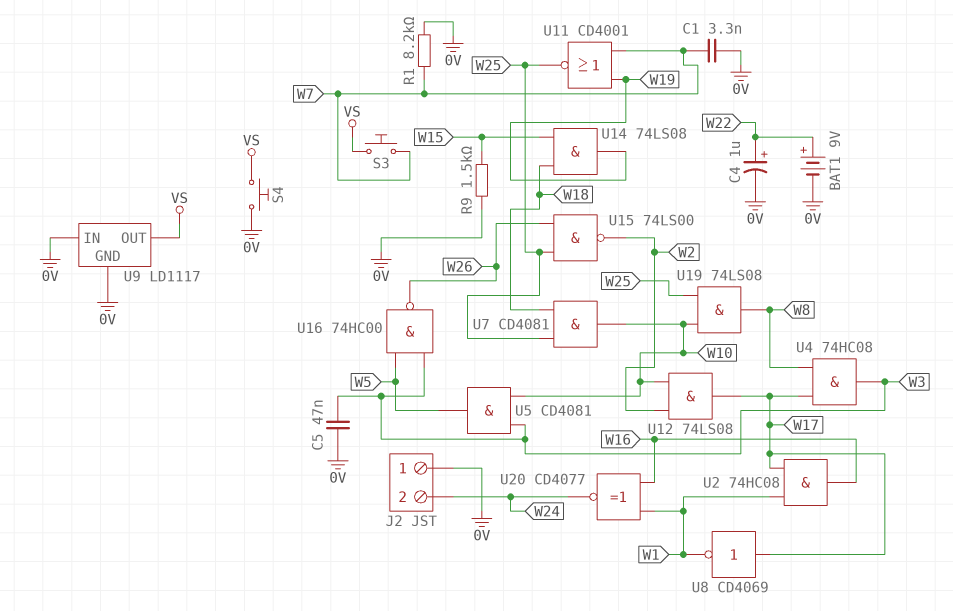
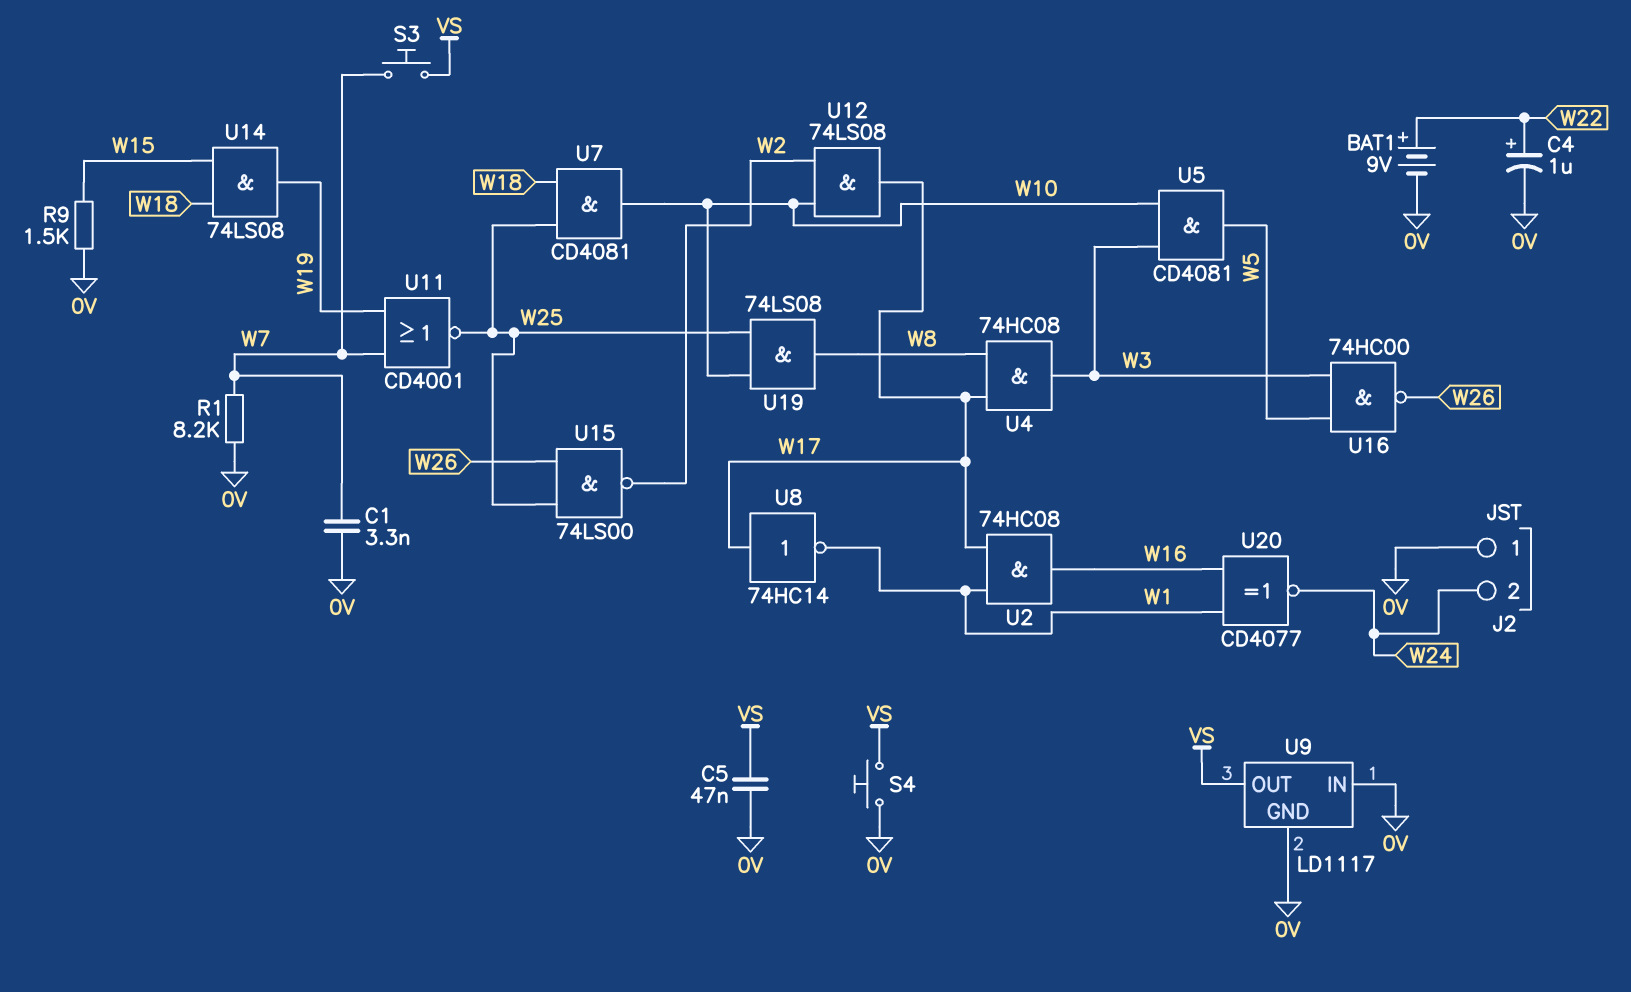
C5: 47nF (0V, W3) -> 47nF (0V, VS)
U8: NOT CD4069 (in W17, out W1) -> NOT 74HC14 (in W17, out W1)

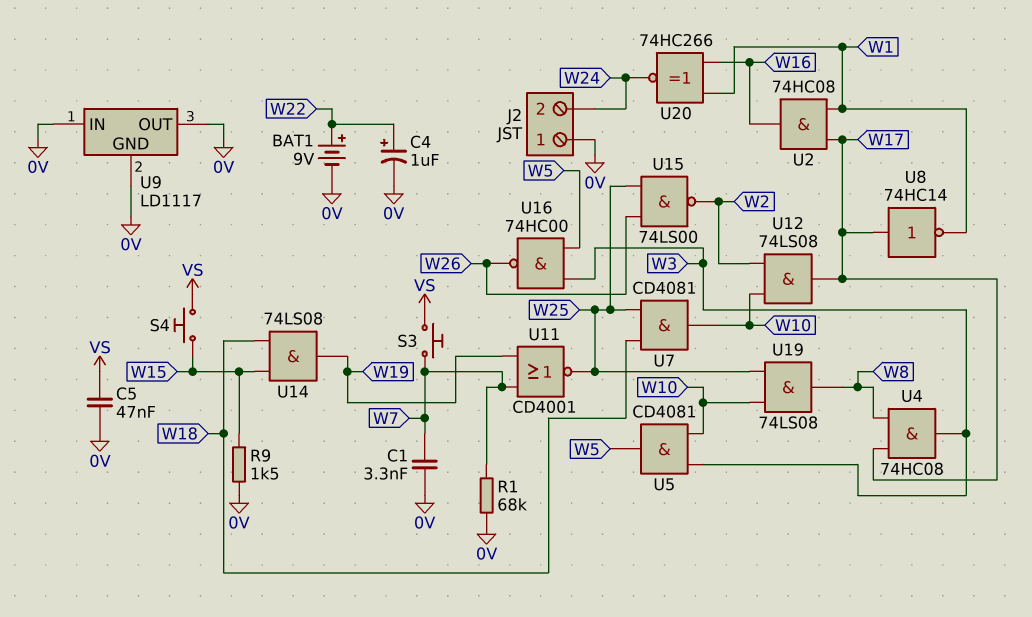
R1: 8.2k (0V, W7) -> 68k (0V, W7)
S4: button (0V, VS) -> button (VS, W15)
U9 pin OUT: VS -> 0V
U20: XNOR CD4077 (in W1, in W16, out W24) -> XNOR 74HC266 (in W1, in W16, out W24)

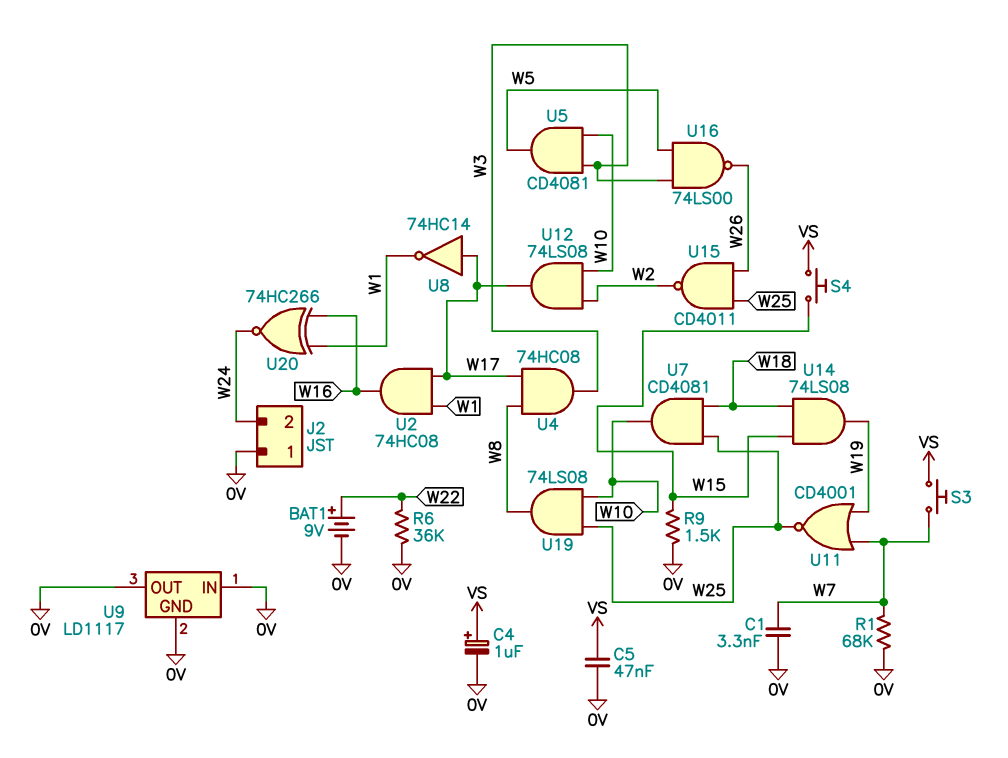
C4: 1uF (plus W22, minus 0V) -> 1uF (plus VS, minus 0V)
R6: none -> 36k (0V, W22)
U15: NAND 74LS00 (in W25, in W26, out W2) -> NAND CD4011 (in W25, in W26, out W2)
U16: NAND 74HC00 (in W3, in W5, out W26) -> NAND 74LS00 (in W3, in W5, out W26)

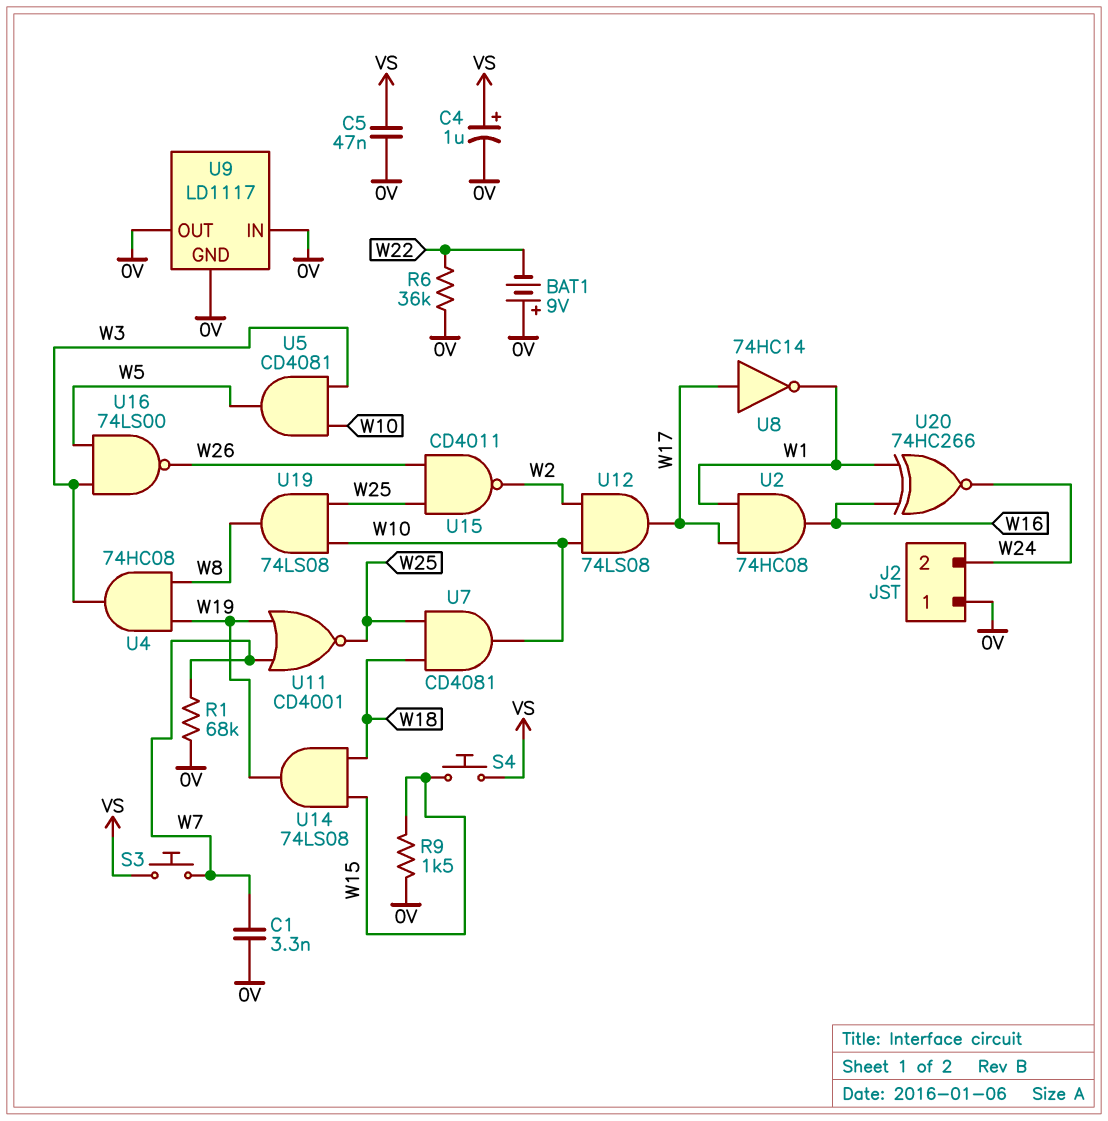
BAT1: 9V (plus W22, minus 0V) -> 9V (plus 0V, minus W22)
U4: AND 74HC08 (in W8, in W17, out W3) -> AND 74HC08 (in W8, in W19, out W3)

